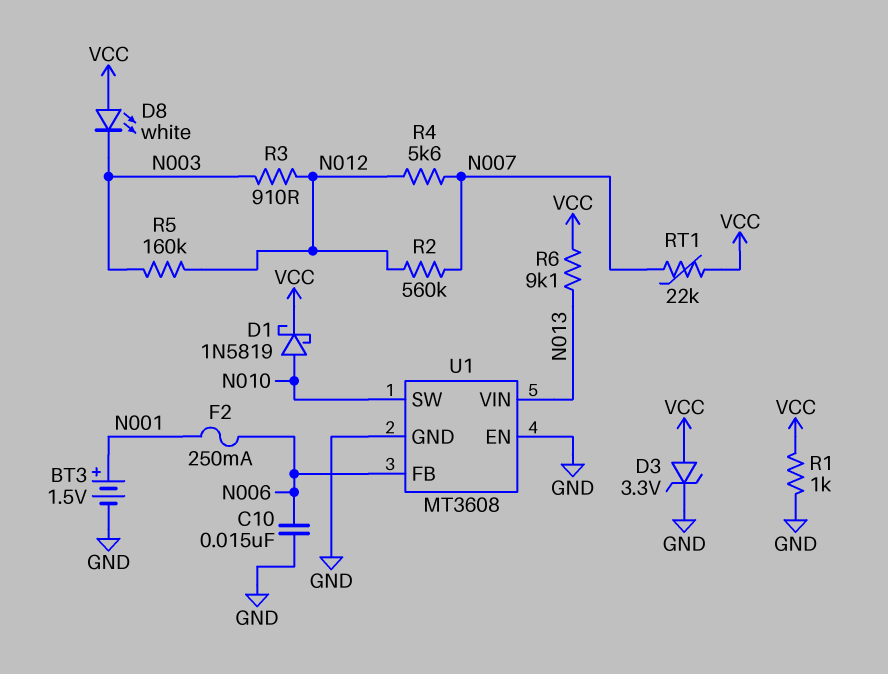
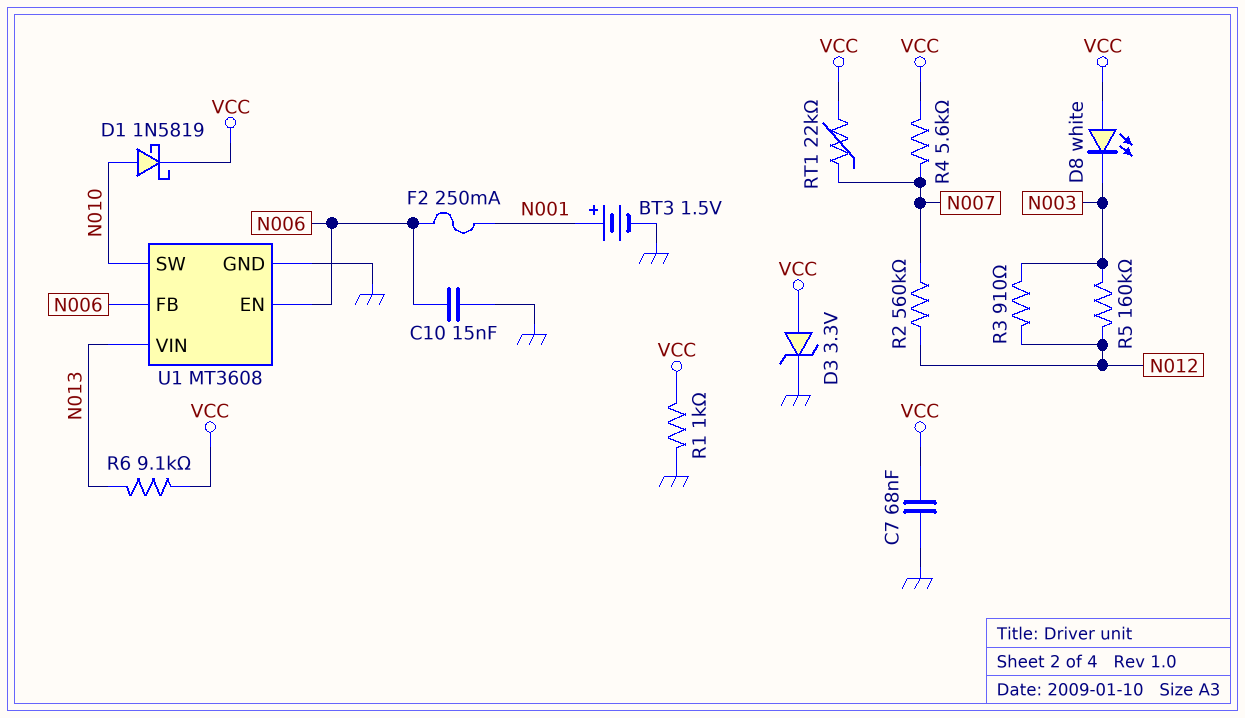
C7: none -> 68nF (GND, VCC)
R4: 5.6k (N007, N012) -> 5.6k (N007, VCC)
U1 pin EN: GND -> N006

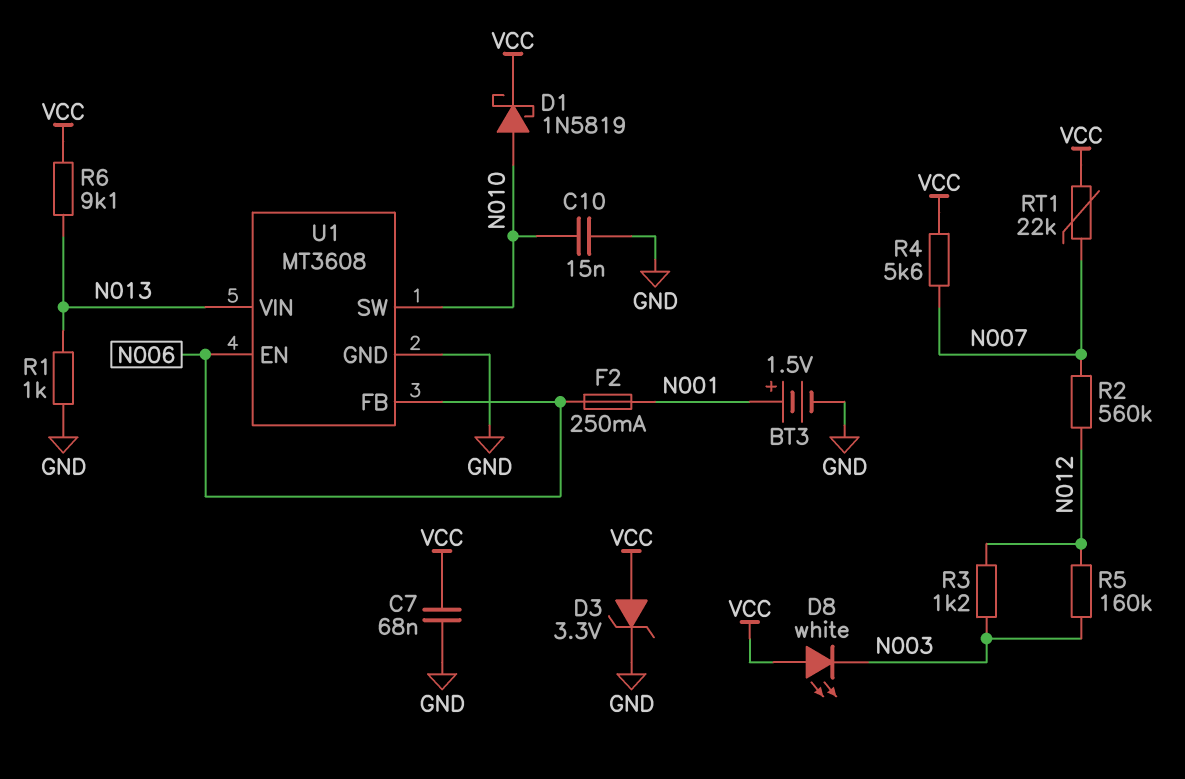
C10: 15nF (GND, N006) -> 15nF (GND, N010)
R1: 1k (GND, VCC) -> 1k (GND, N013)
R3: 910 (N003, N012) -> 1.2k (N003, N012)

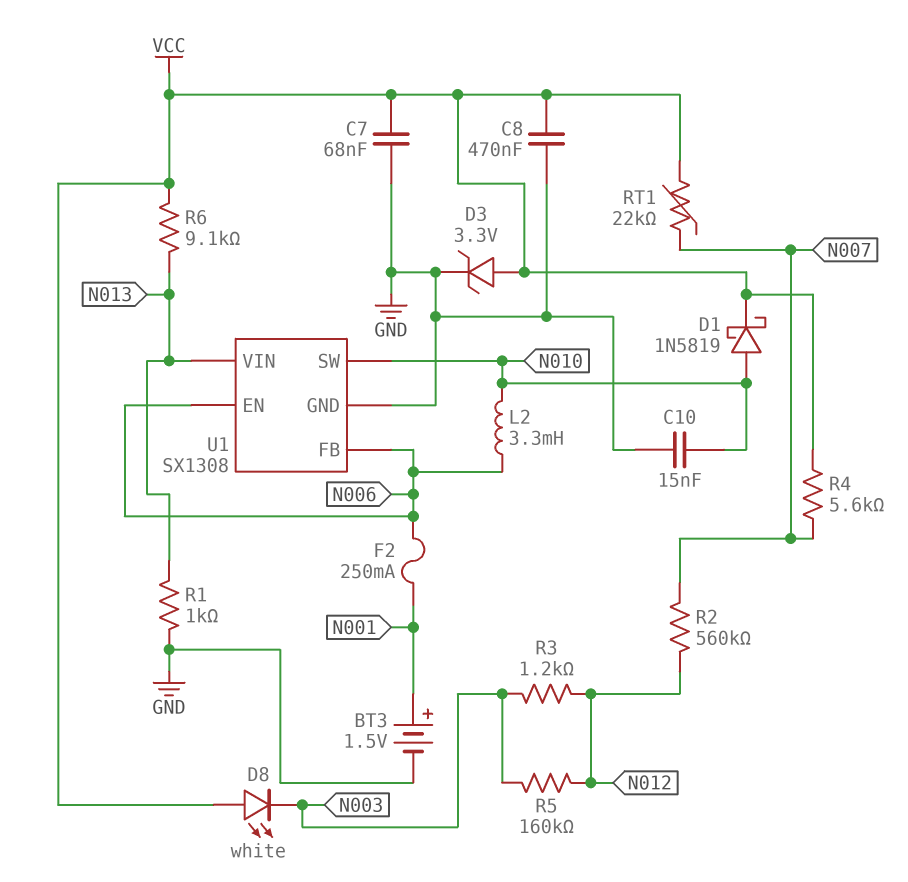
C8: none -> 470nF (GND, VCC)
L2: none -> 3.3mH (N006, N010)
U1: MT3608 -> SX1308

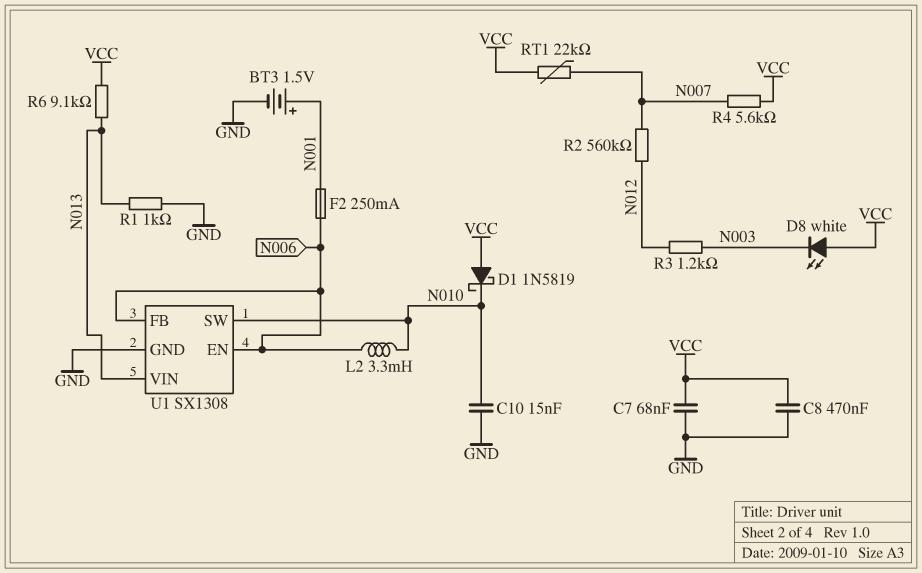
D1: schottky 1N5819 (A N010, K VCC) -> schottky 1N5819 (A VCC, K N010)
D3: zener 3.3V (A VCC, K GND) -> none
R5: 160k (N003, N012) -> none

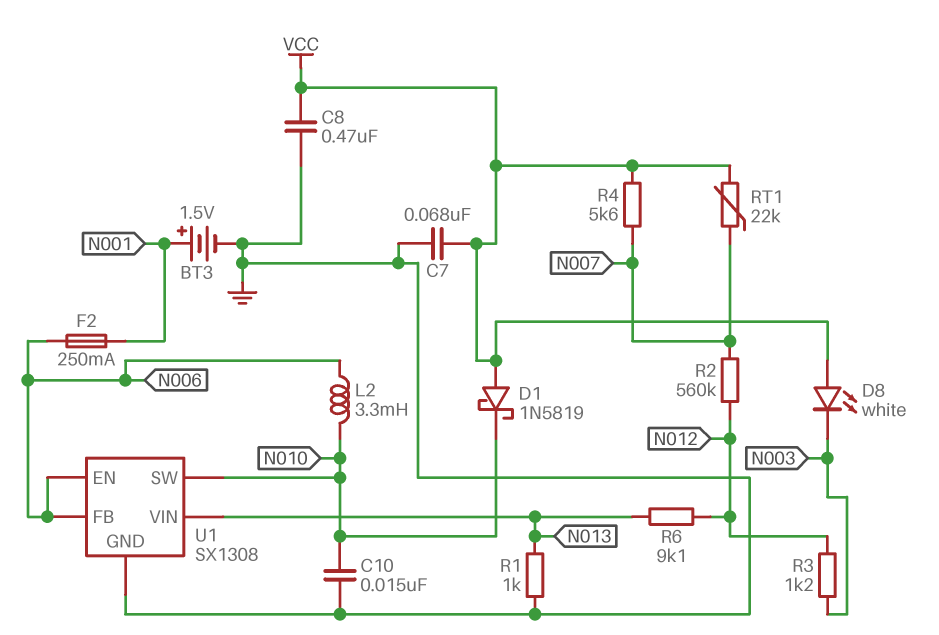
R6: 9.1k (N013, VCC) -> 9.1k (N012, N013)

